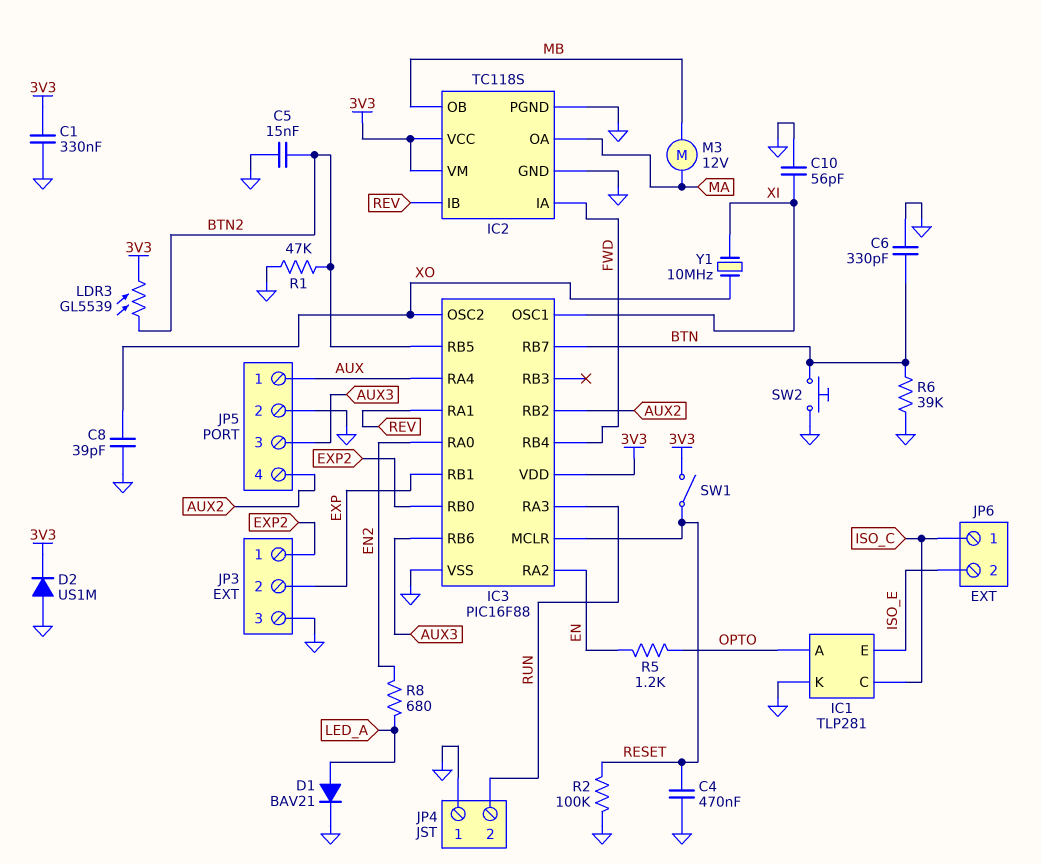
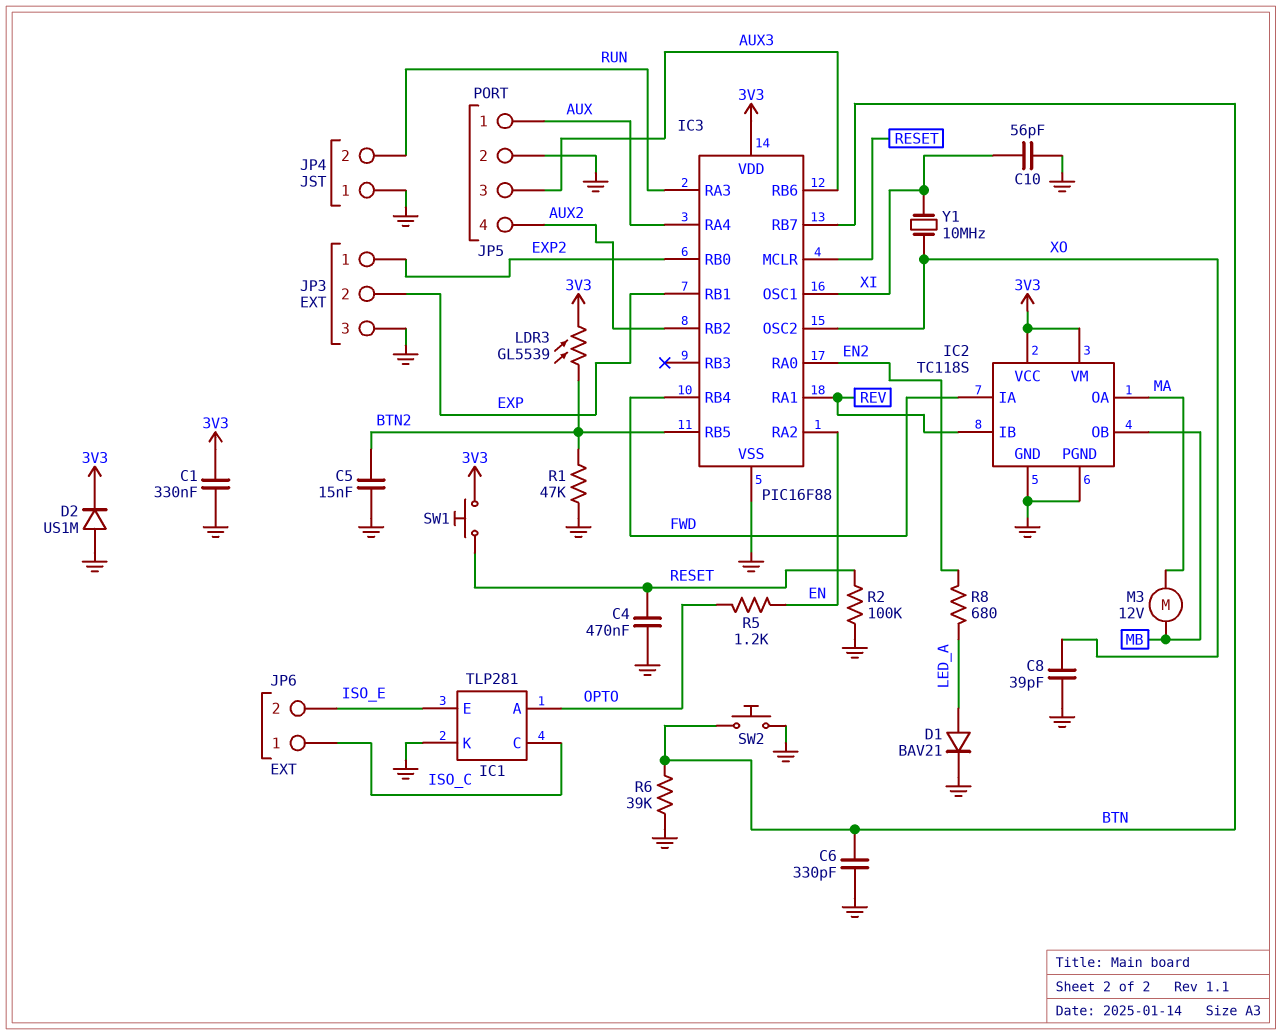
SW1: switch (3V3, RESET) -> button (3V3, RESET)

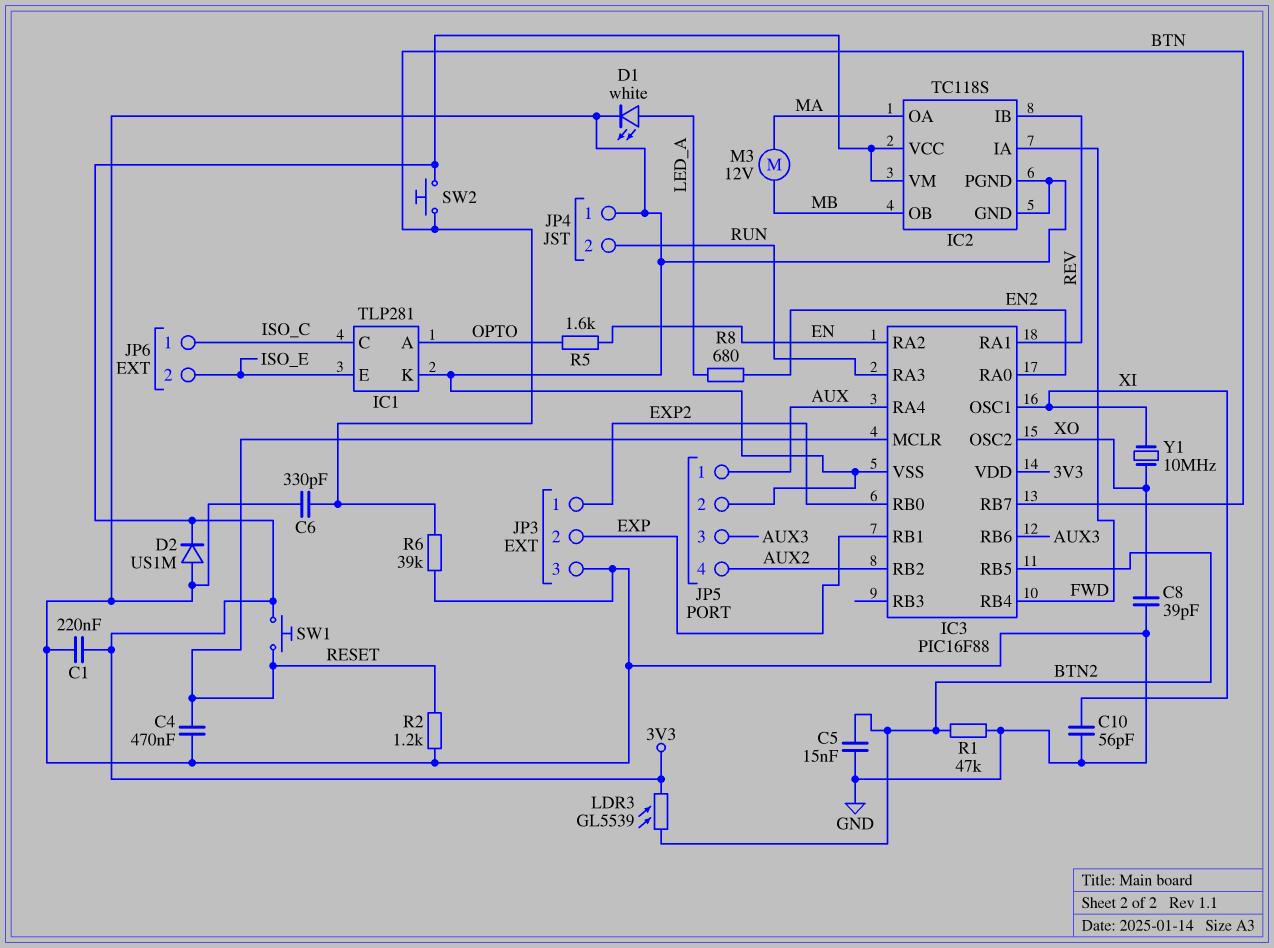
C1: 330nF (3V3, GND) -> 220nF (3V3, GND)
D1: diode BAV21 (A LED_A, K GND) -> LED white (A LED_A, K GND)
R2: 100k (GND, RESET) -> 1.2k (GND, RESET)
R5: 1.2k (EN, OPTO) -> 1.6k (EN, OPTO)
SW2: button (BTN, GND) -> button (3V3, BTN)

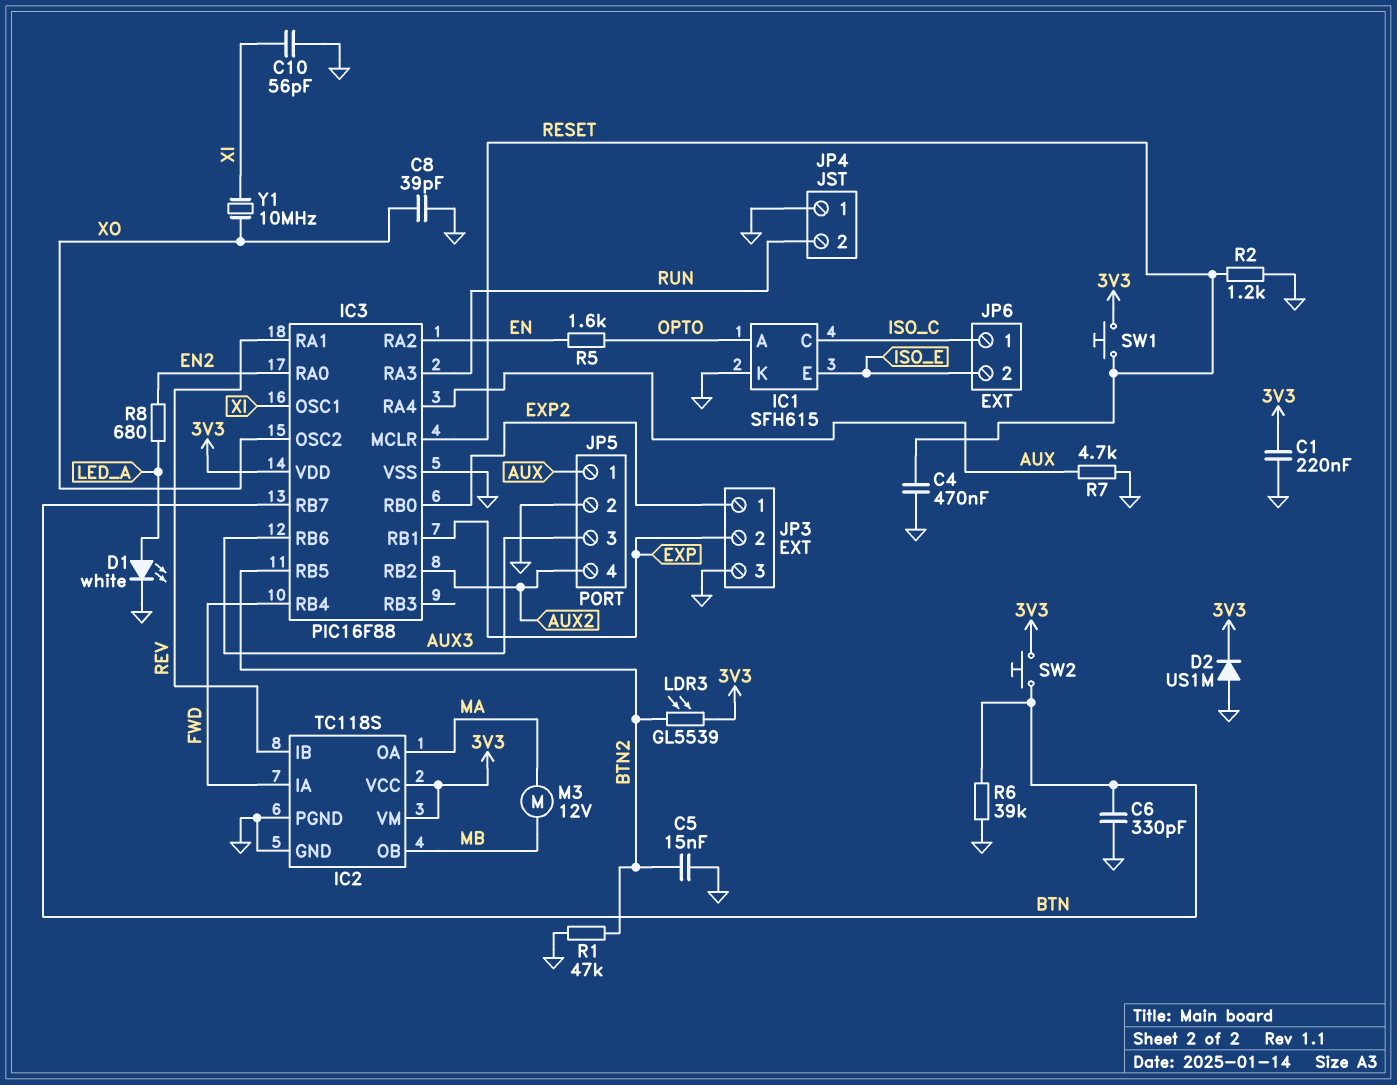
IC1: TLP281 -> SFH615
R7: none -> 4.7k (AUX, GND)

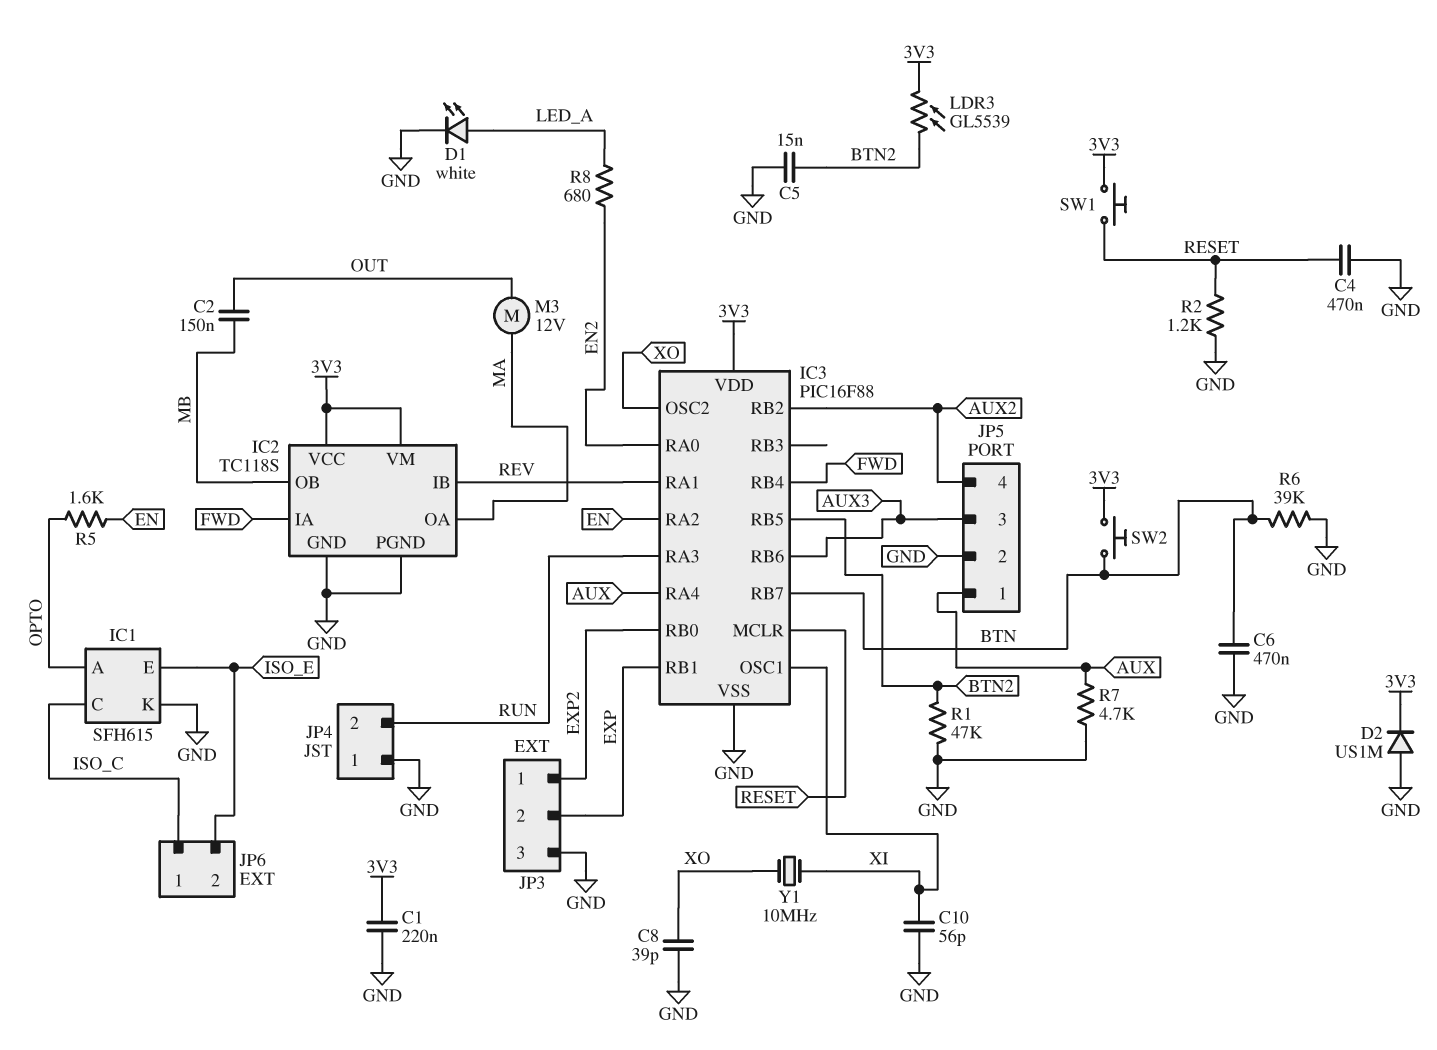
C2: none -> 150nF (MB, OUT)
C6: 330pF (BTN, GND) -> 470nF (BTN, GND)
M3: motor 12V (MA, MB) -> motor 12V (MA, OUT)

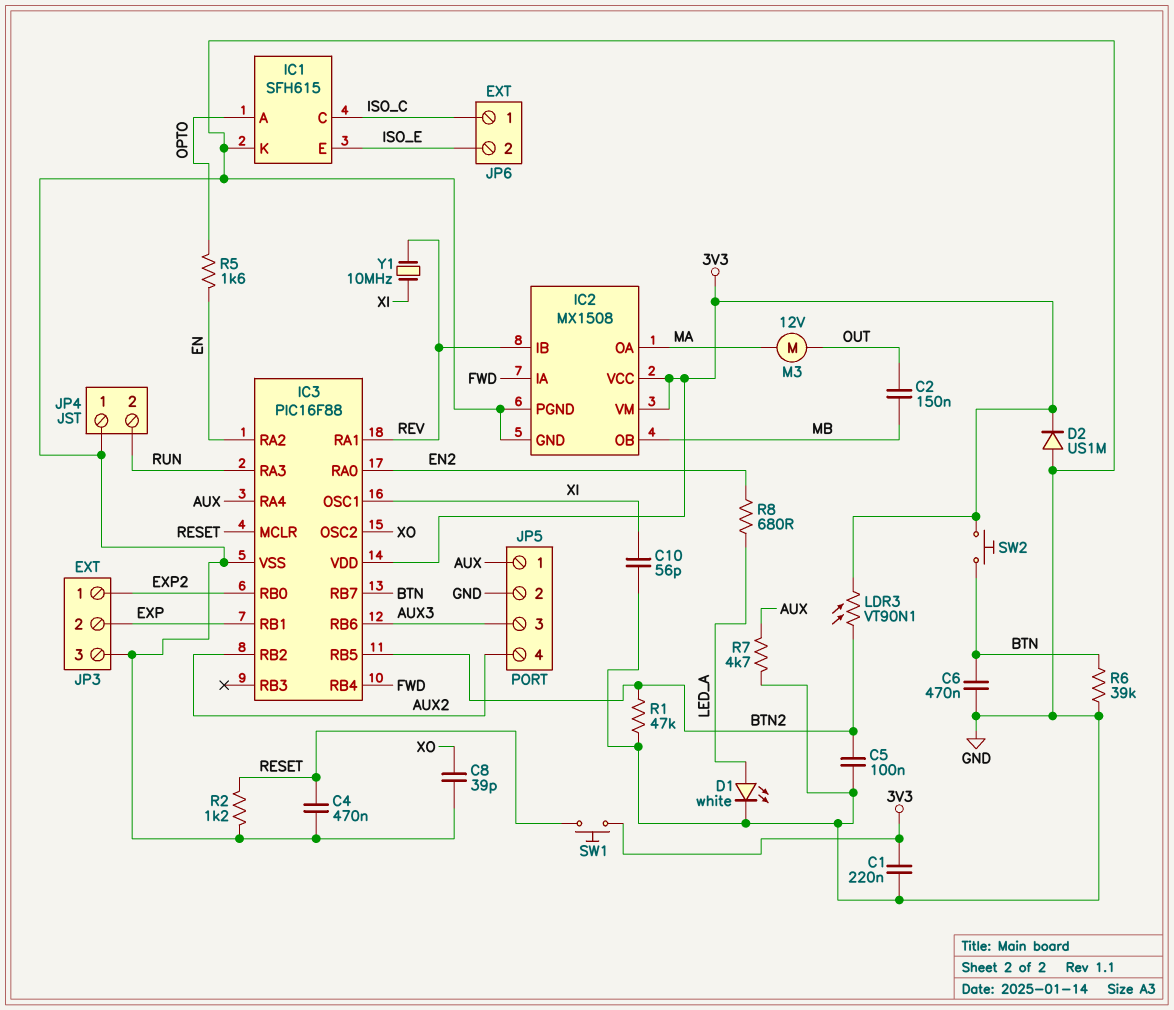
C5: 15nF (BTN2, GND) -> 100nF (BTN2, GND)
IC2: TC118S -> MX1508
LDR3: GL5539 (3V3, BTN2) -> VT90N1 (3V3, BTN2)
Y1: 10MHz (XI, XO) -> 10MHz (REV, XI)

